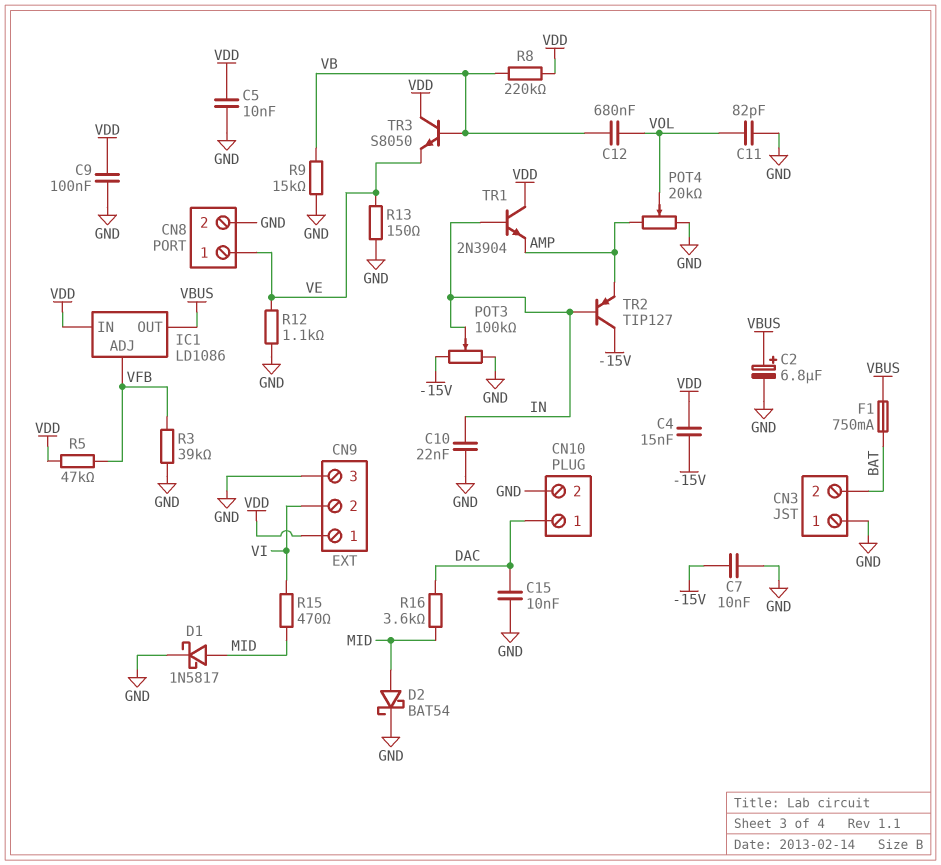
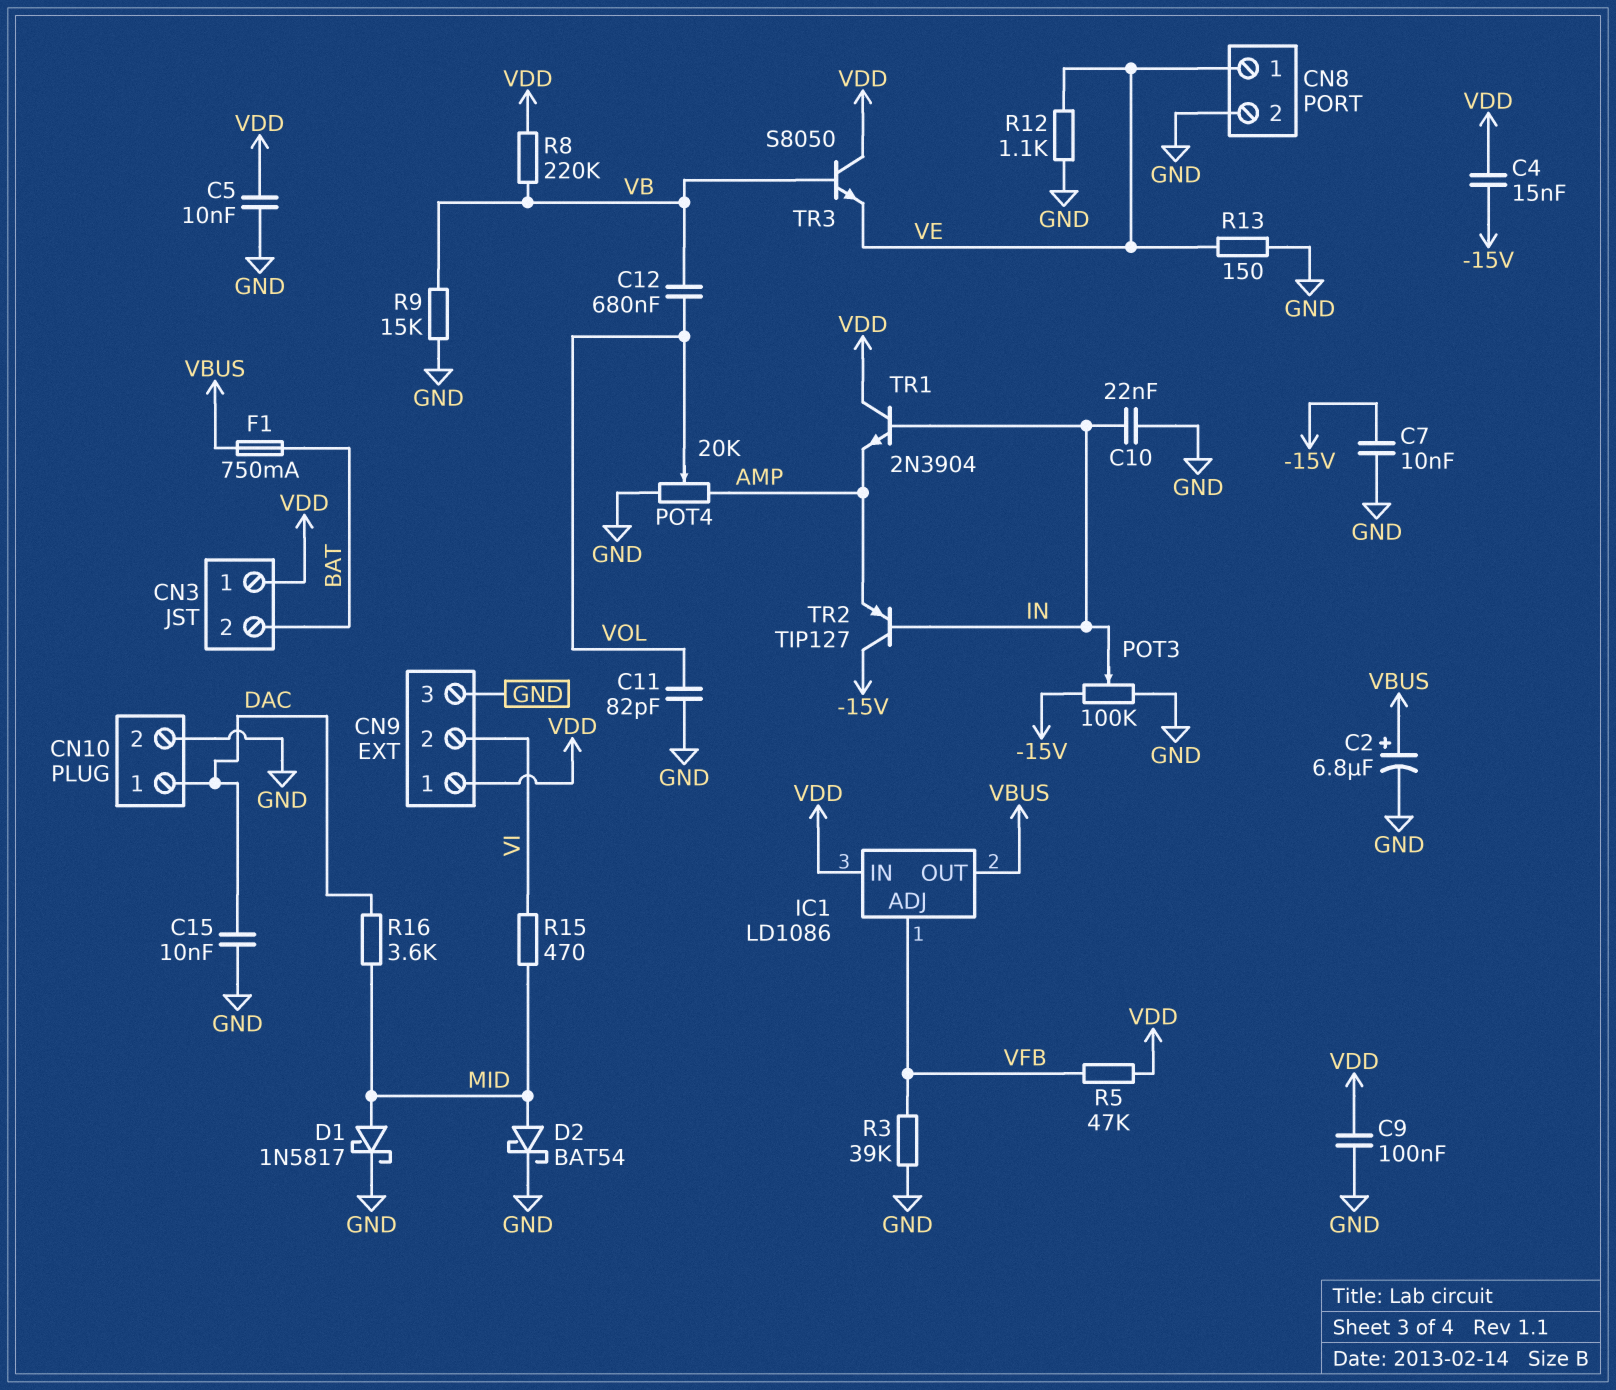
CN3 pin 1: GND -> VDD

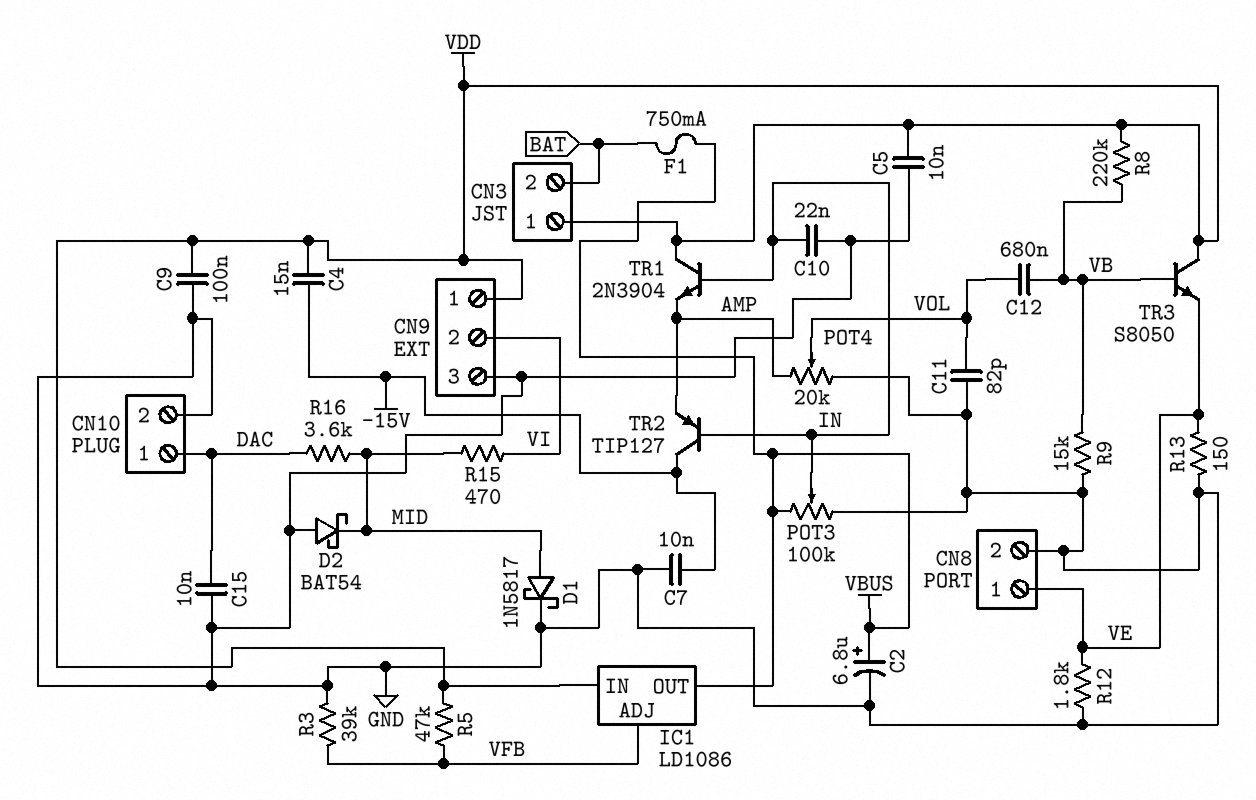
D2: schottky BAT54 (A MID, K GND) -> schottky BAT54 (A GND, K MID)
POT3: 100k (-15V, GND, wiper IN) -> 100k (GND, VBUS, wiper IN)
R12: 1.1k (GND, VE) -> 1.8k (GND, VE)

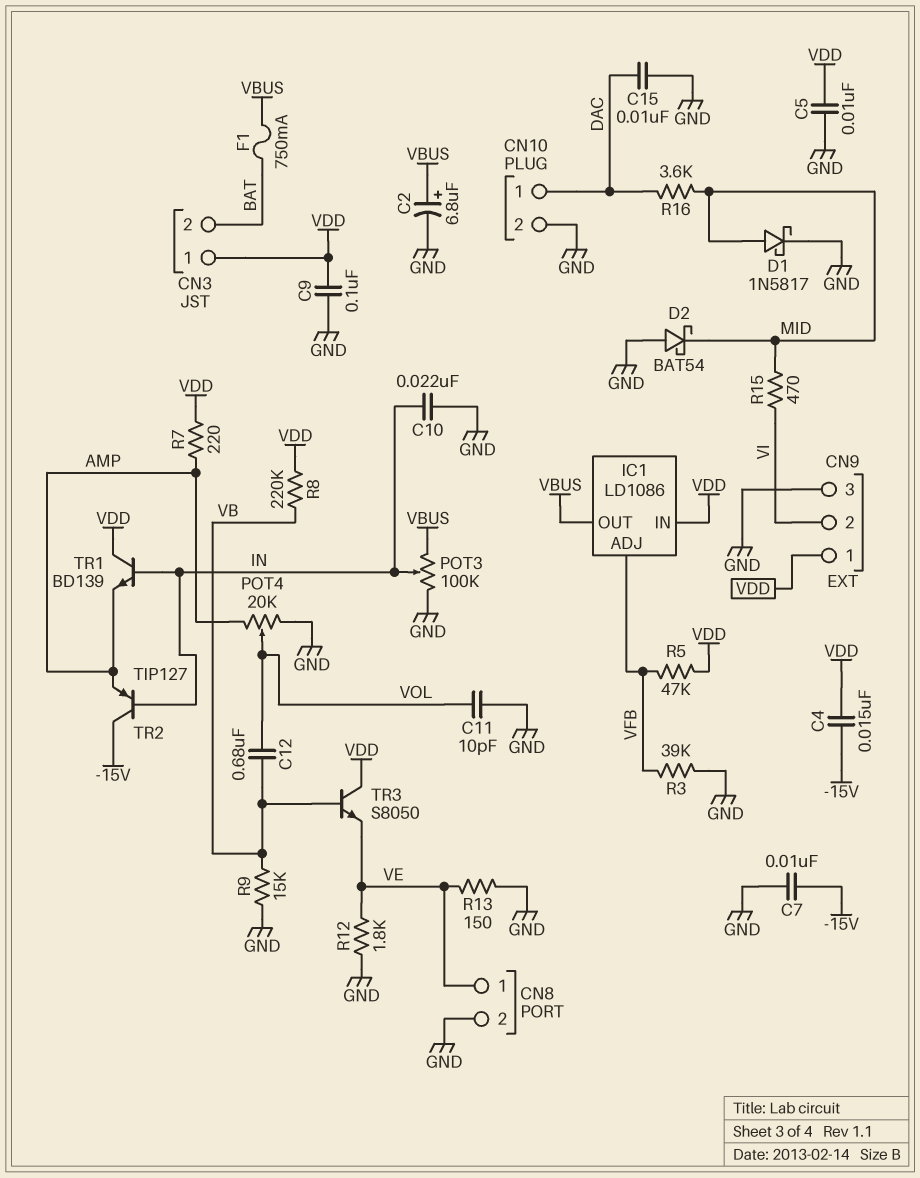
C11: 82pF (GND, VOL) -> 10pF (GND, VOL)
R7: none -> 220 (AMP, VDD)
TR1: NPN 2N3904 (B IN, C VDD, E AMP) -> NPN BD139 (B IN, C VDD, E AMP)

